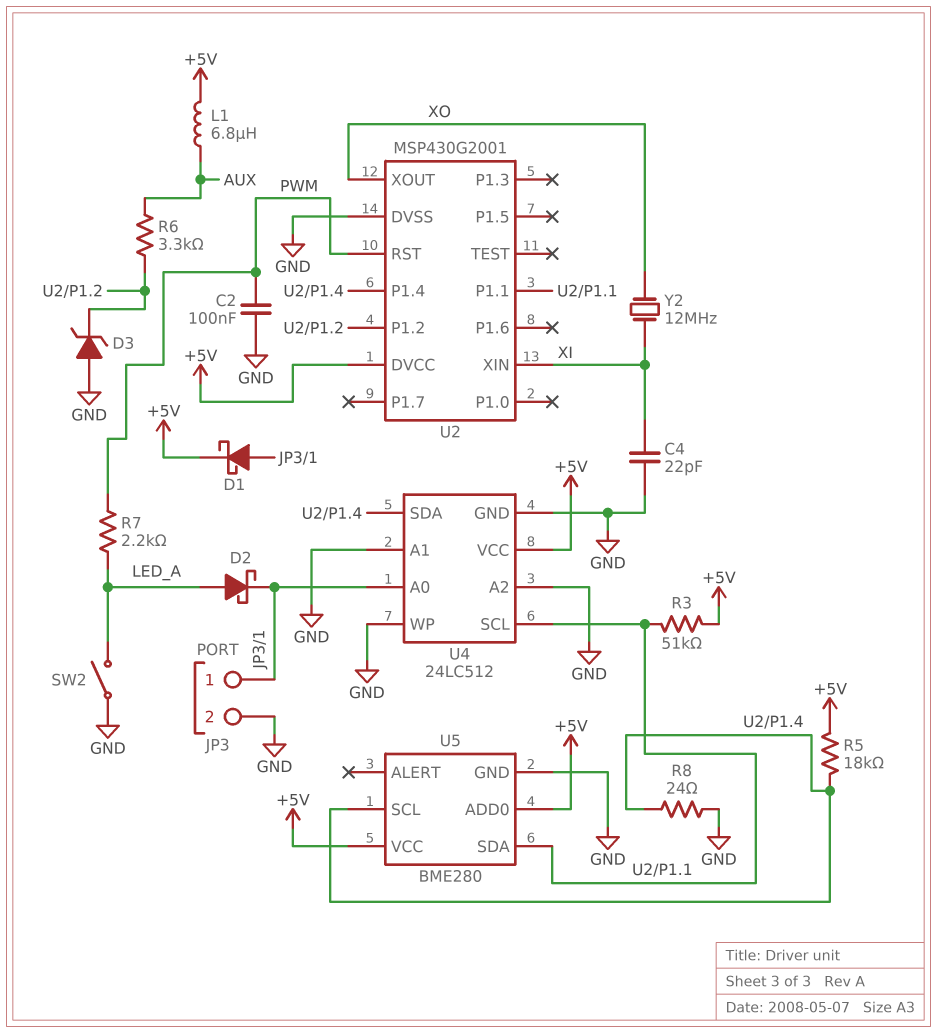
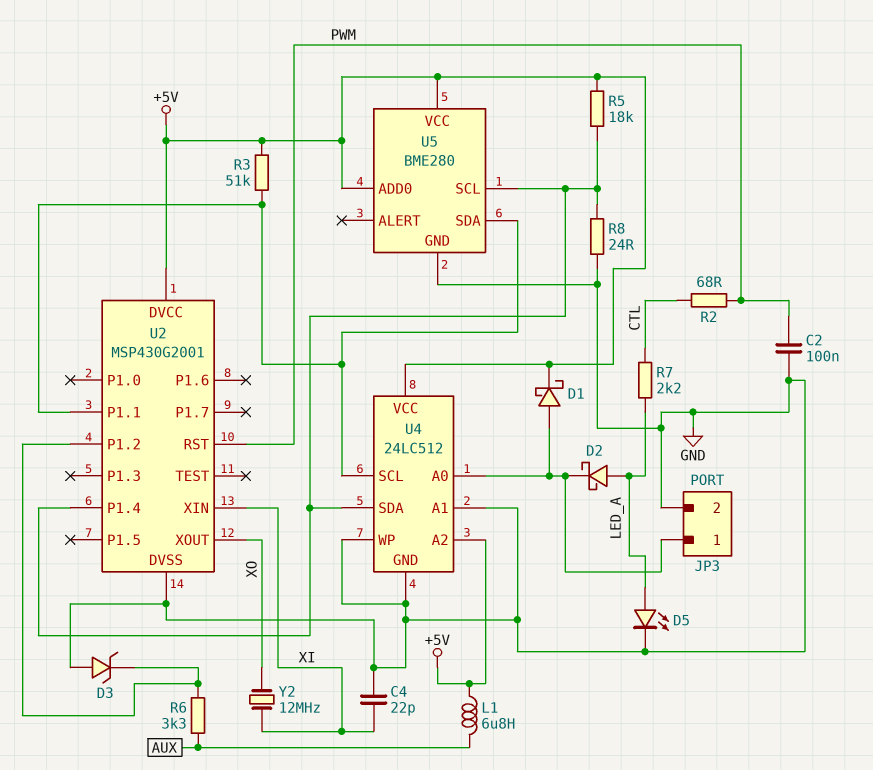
D5: none -> LED (A LED_A, K GND)
R2: none -> 68 (CTL, PWM)
R7: 2.2k (LED_A, PWM) -> 2.2k (CTL, LED_A)
SW2: switch (GND, LED_A) -> none
U4 pin A2: GND -> +5V

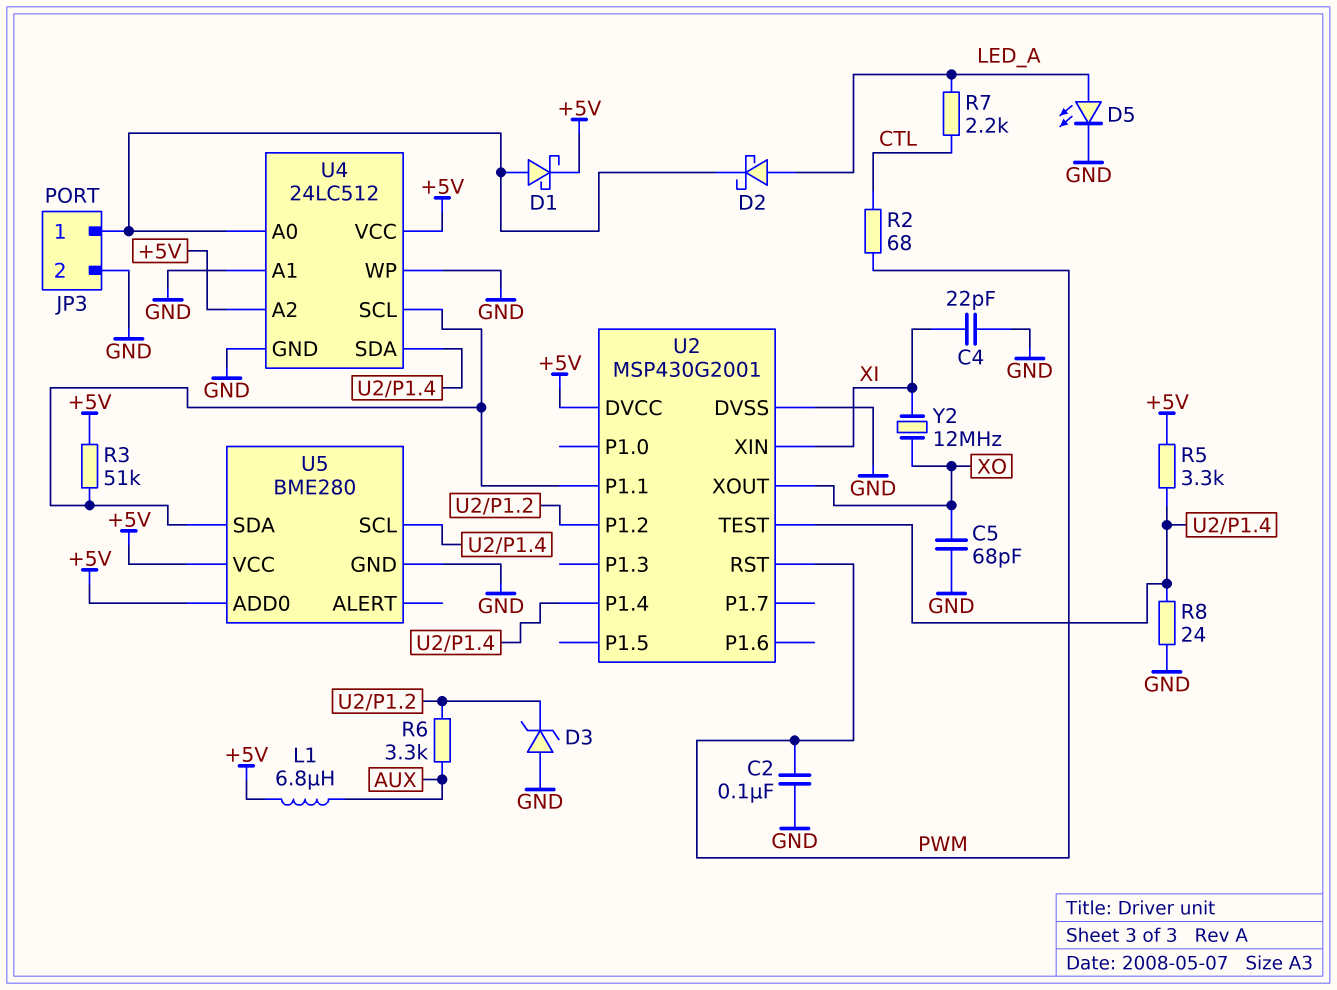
C5: none -> 68pF (GND, XO)
R5: 18k (+5V, U2/P1.4) -> 3.3k (+5V, U2/P1.4)
U2 pin TEST: none -> U2/P1.4

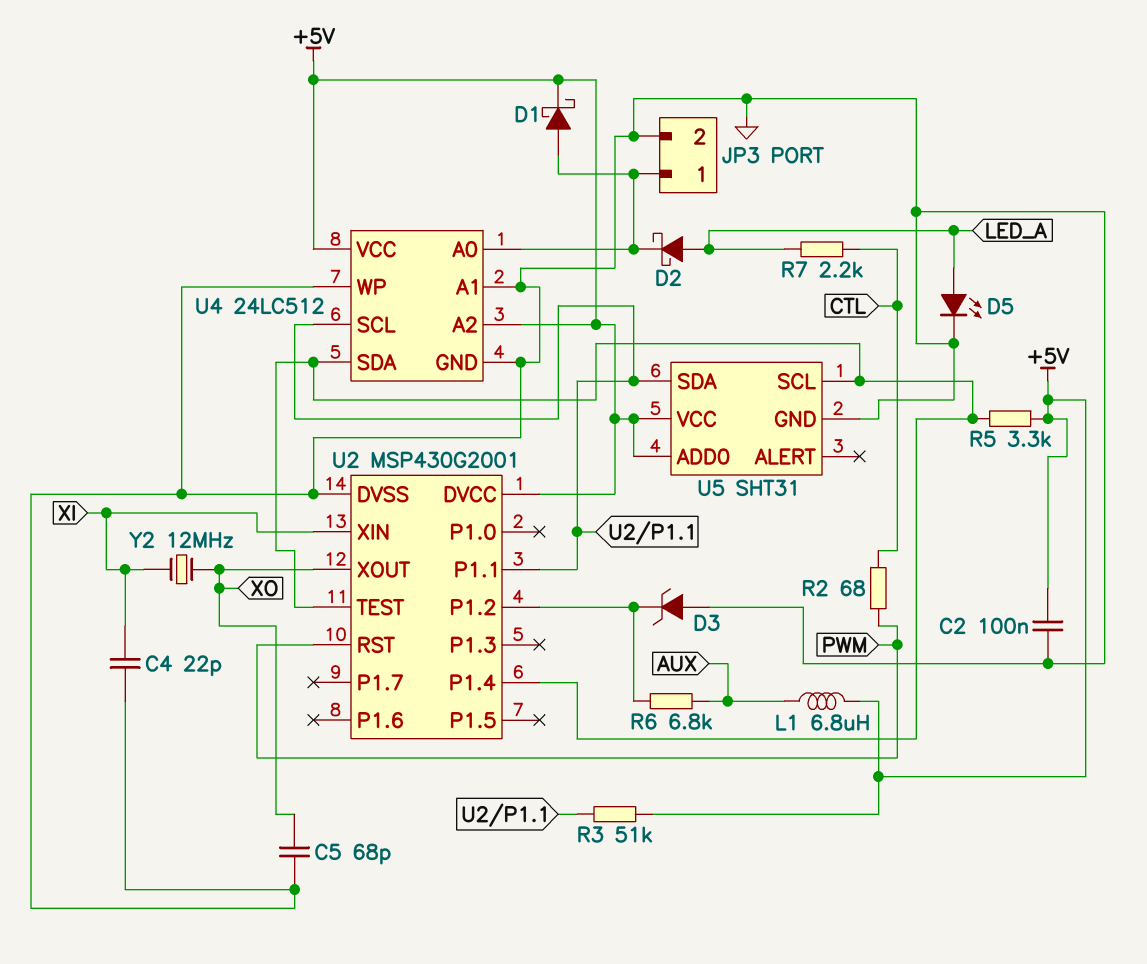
C2: 100nF (GND, PWM) -> 100nF (+5V, GND)
R6: 3.3k (AUX, U2/P1.2) -> 6.8k (AUX, U2/P1.2)
R8: 24 (GND, U2/P1.4) -> none
U5: BME280 -> SHT31

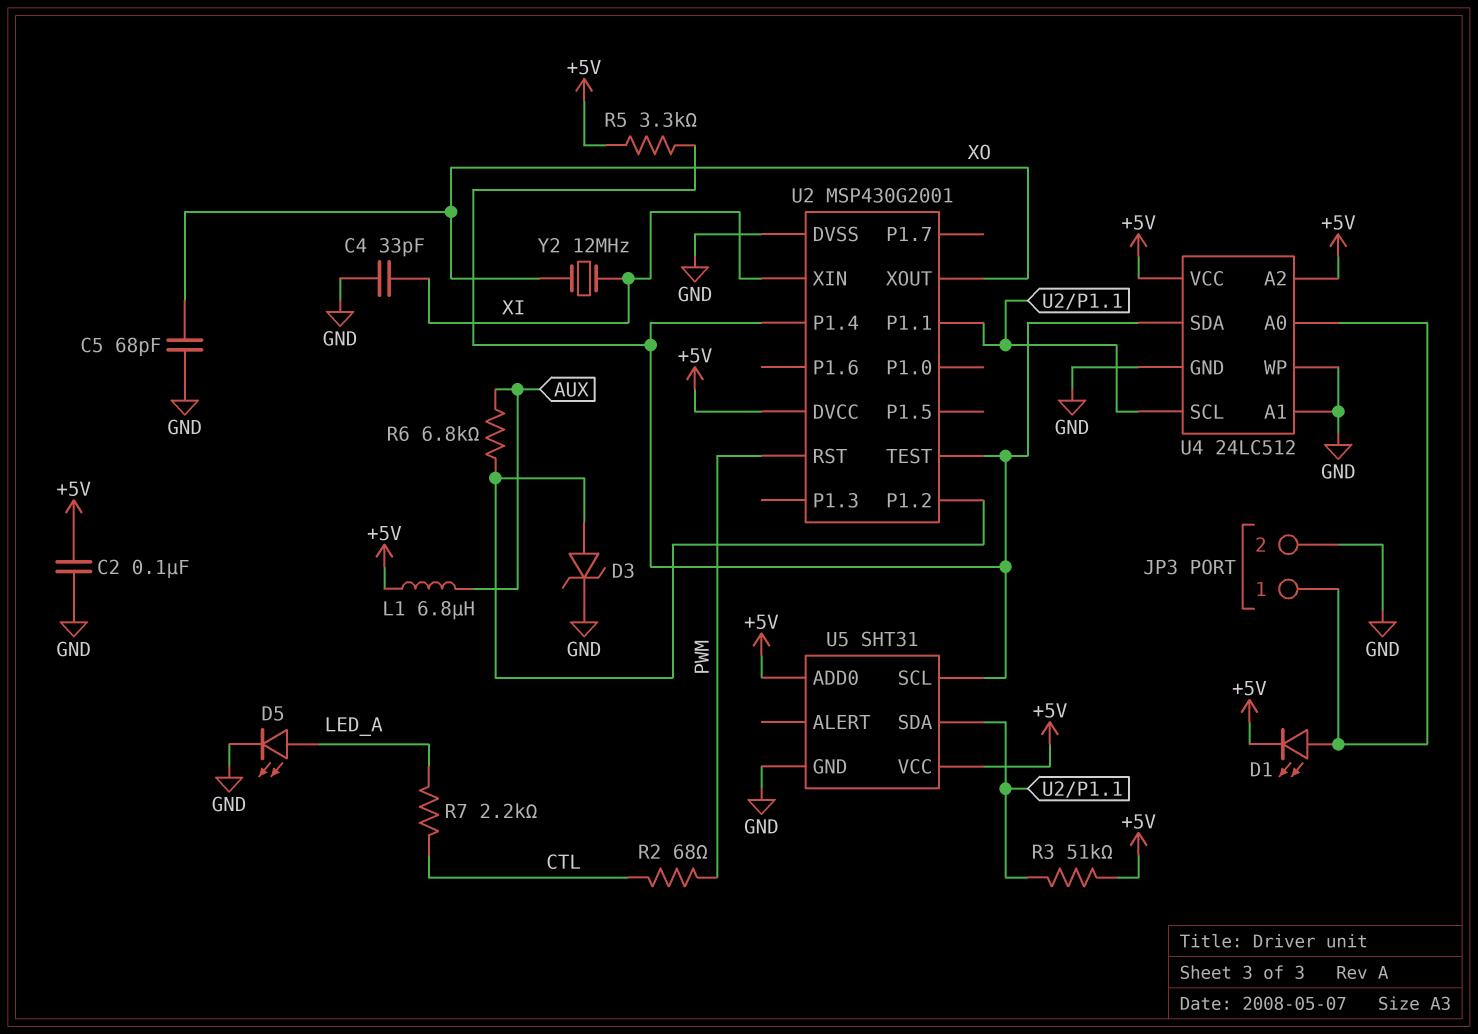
C4: 22pF (GND, XI) -> 33pF (GND, XI)
D1: schottky (A JP3/1, K +5V) -> LED (A JP3/1, K +5V)
D2: schottky (A LED_A, K JP3/1) -> none
D3: zener (A GND, K U2/P1.2) -> zener (A U2/P1.2, K GND)

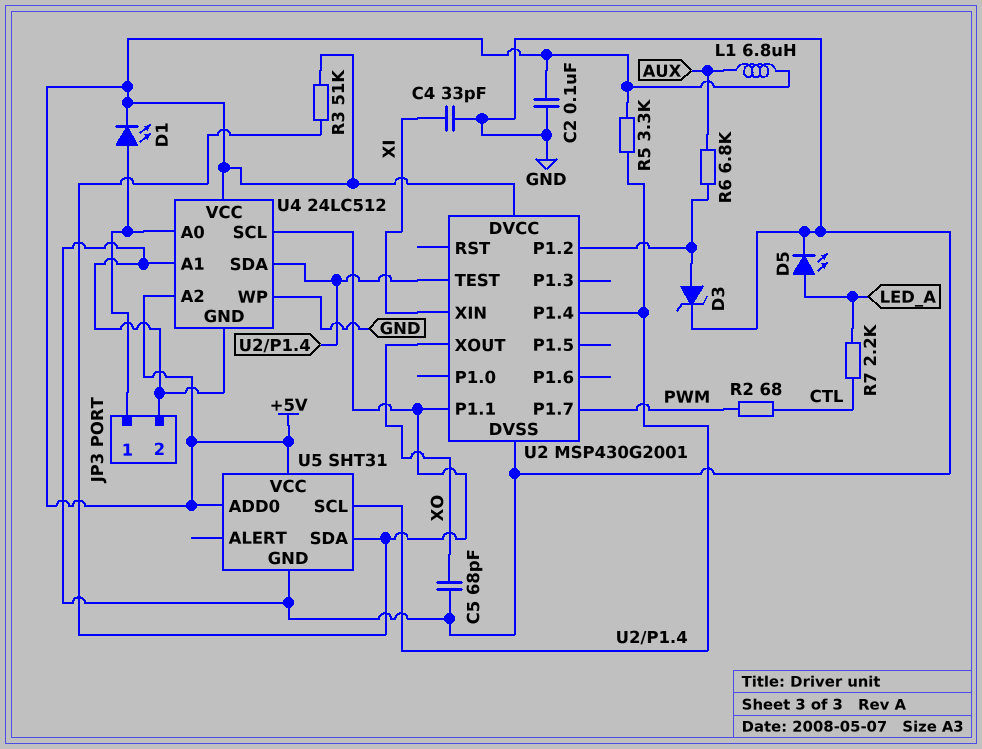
U2 pin P1.7: none -> PWM
U2 pin RST: PWM -> none
Y2: 12MHz (XI, XO) -> none

